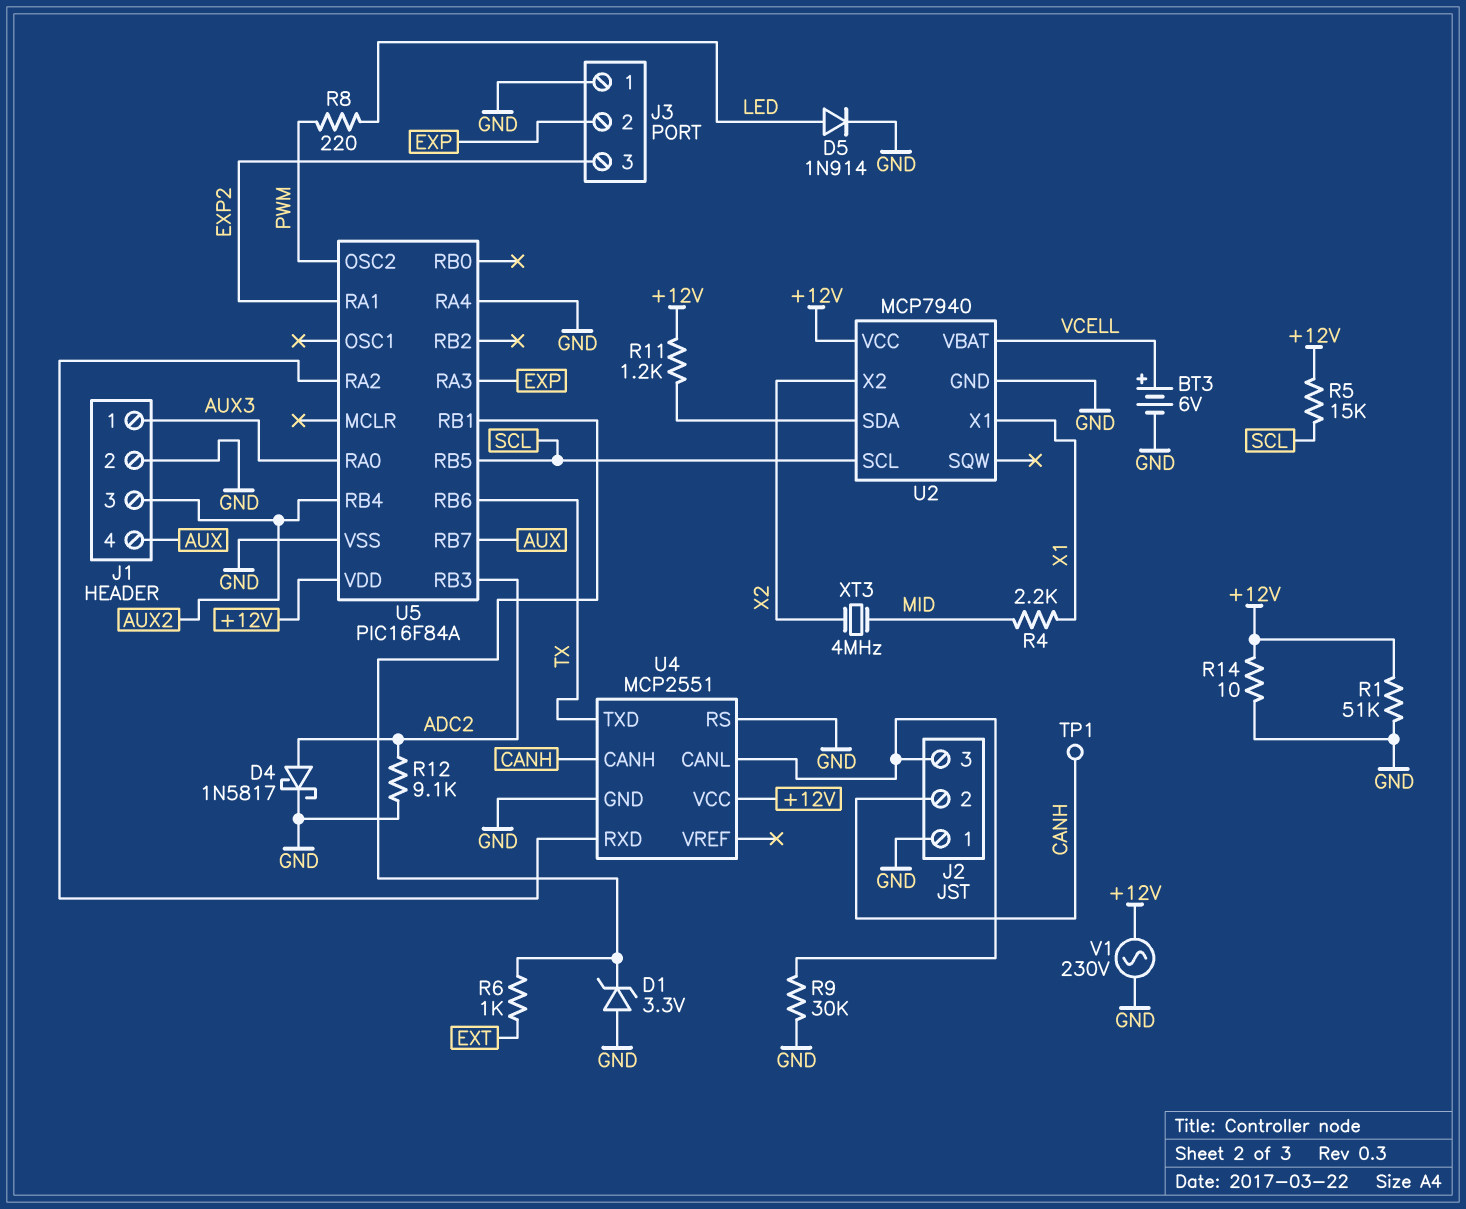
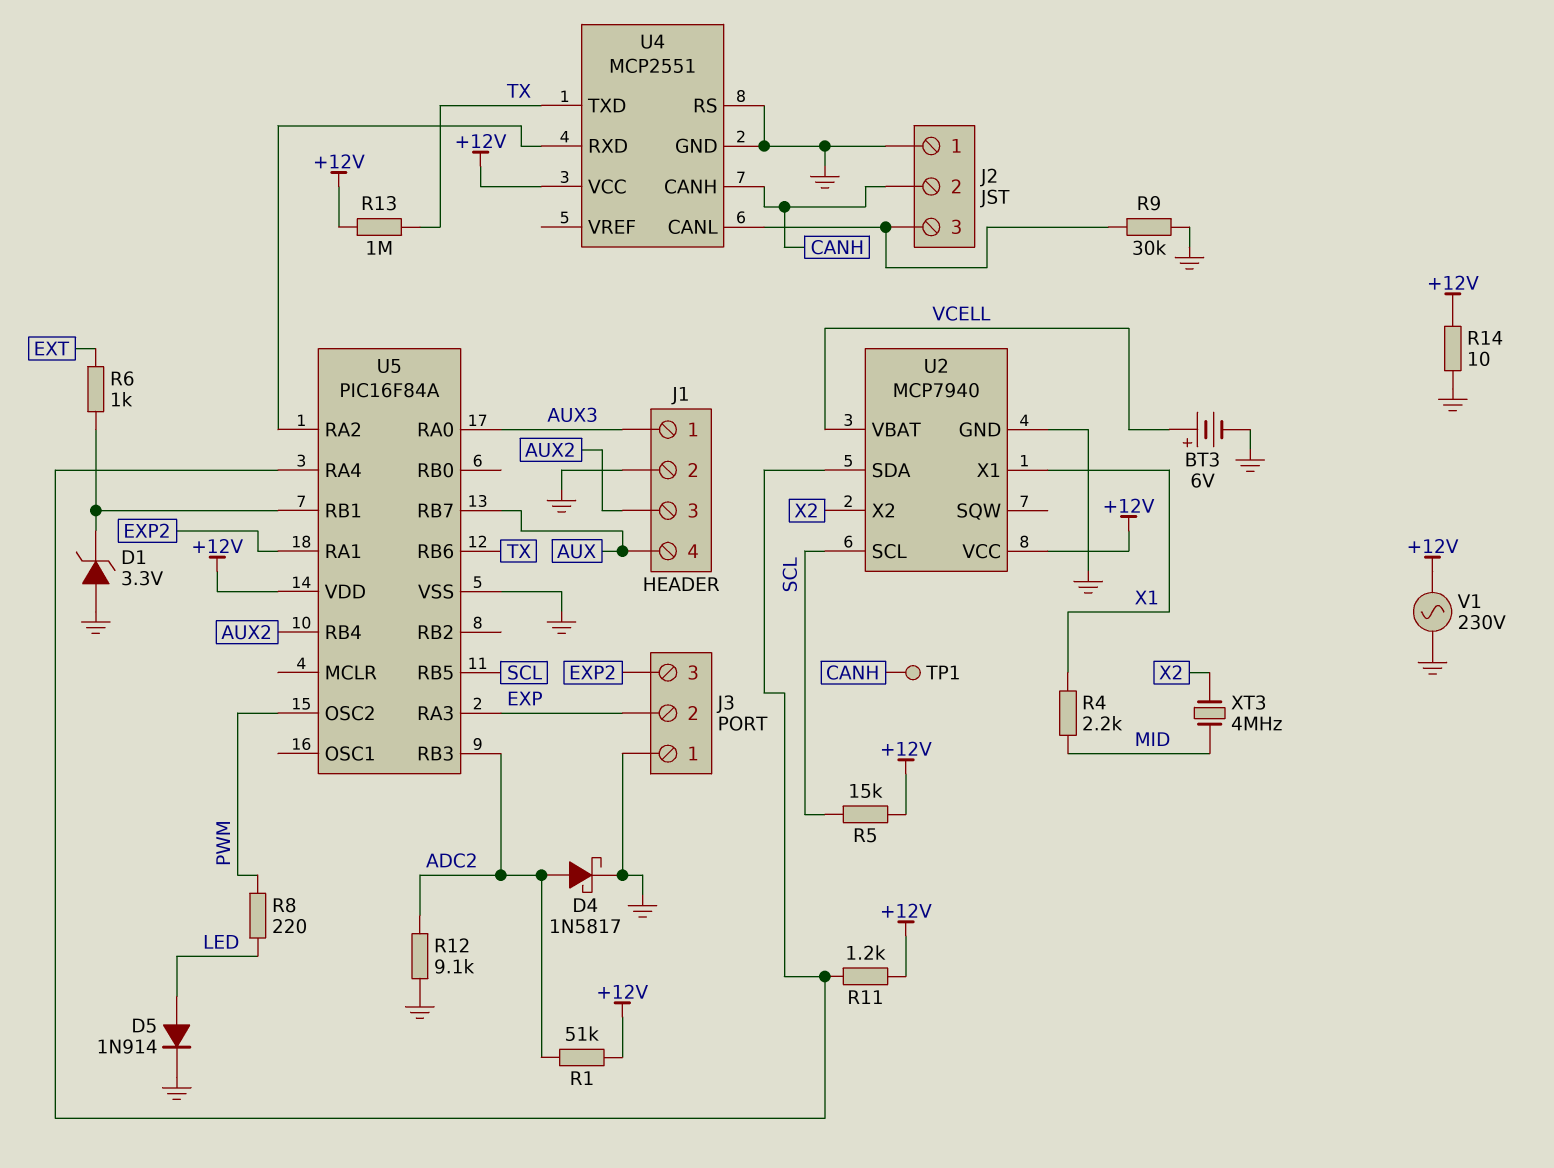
R1: 51k (+12V, GND) -> 51k (+12V, ADC2)
R13: none -> 1M (+12V, TX)
U5 pin RA4: GND -> U2/SDA

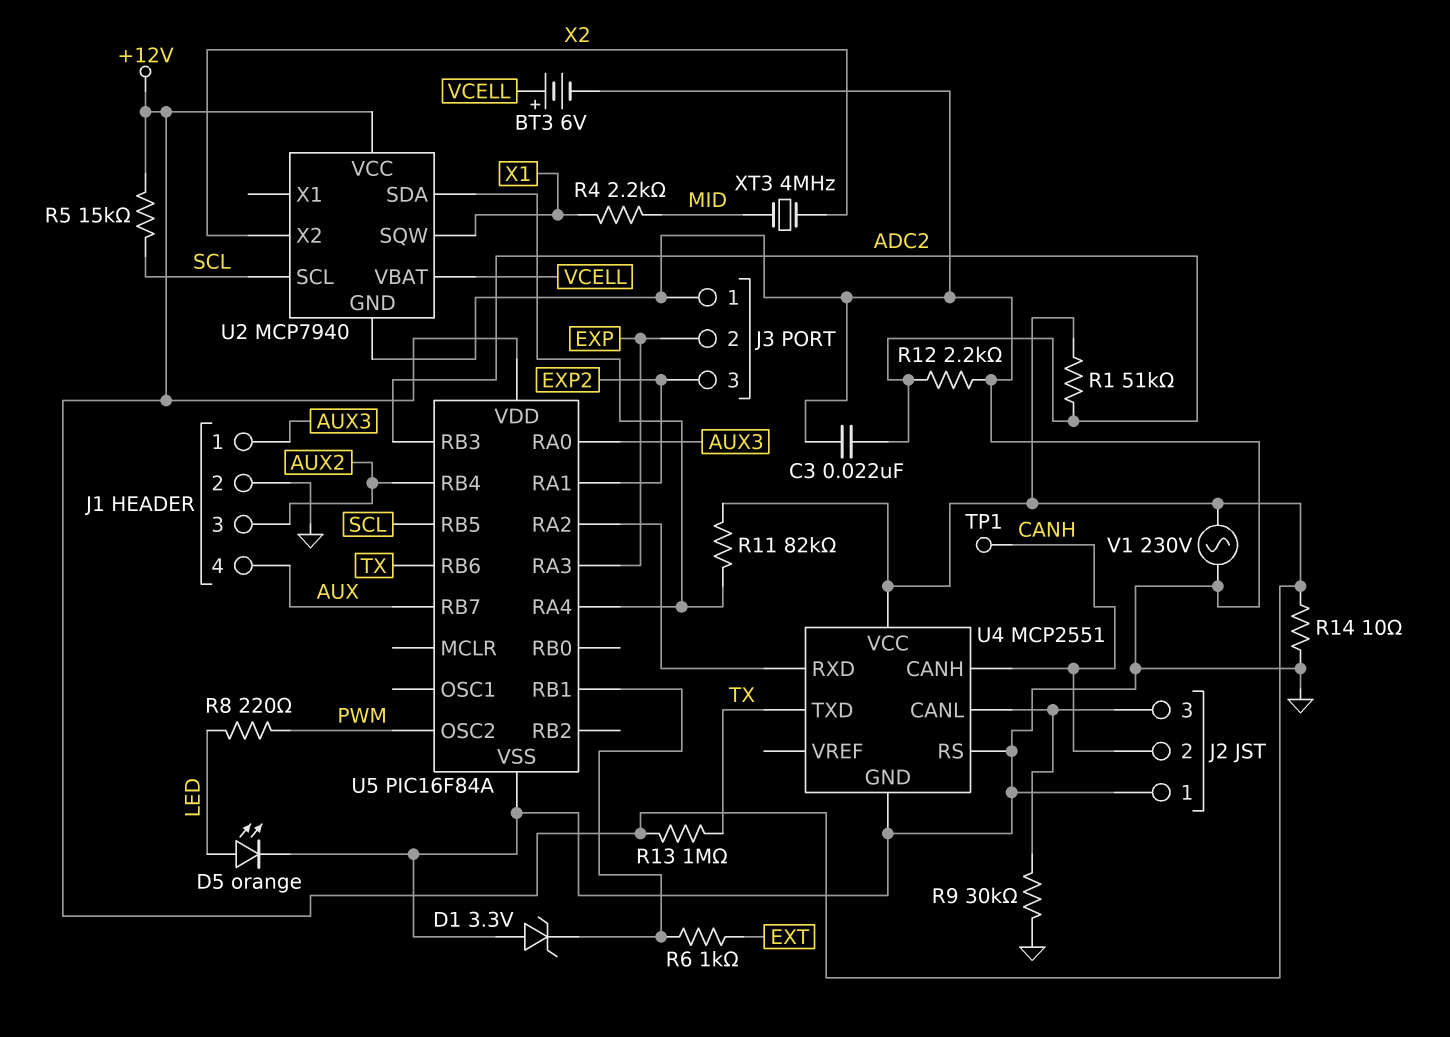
C3: none -> 22nF (ADC2, GND)
D4: schottky 1N5817 (A ADC2, K GND) -> none
D5: diode 1N914 (A LED, K GND) -> LED orange (A LED, K GND)
R11: 1.2k (+12V, U2/SDA) -> 82k (+12V, U2/SDA)
R12: 9.1k (ADC2, GND) -> 2.2k (ADC2, GND)
U2 pin SQW: none -> X1
U2 pin X1: X1 -> none

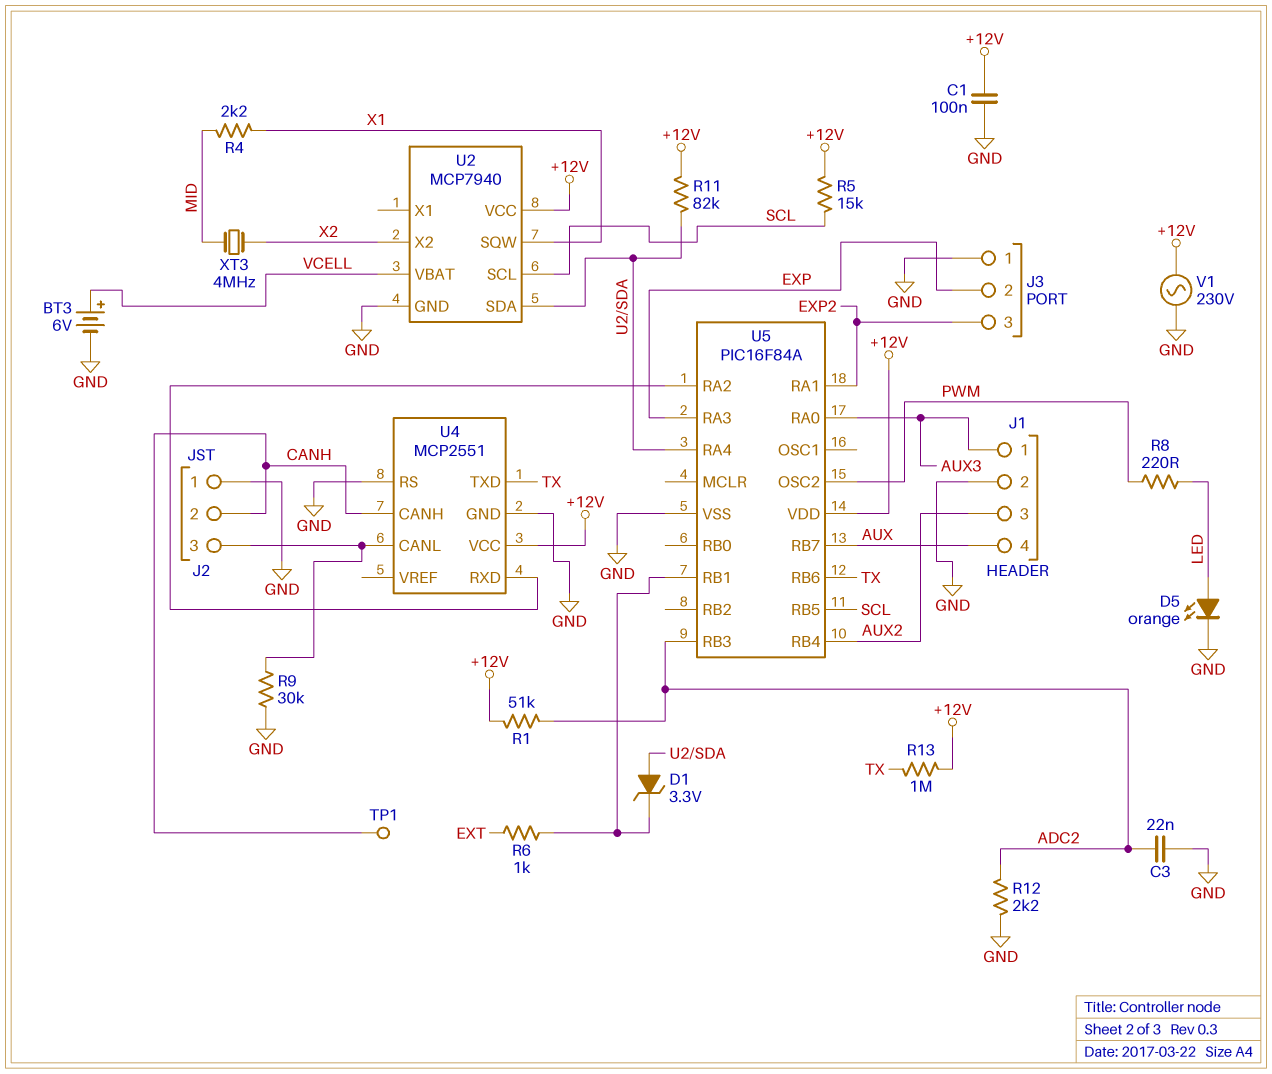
C1: none -> 100nF (+12V, GND)
D1: zener 3.3V (A GND, K U5/RB1) -> zener 3.3V (A U2/SDA, K U5/RB1)
R14: 10 (+12V, GND) -> none

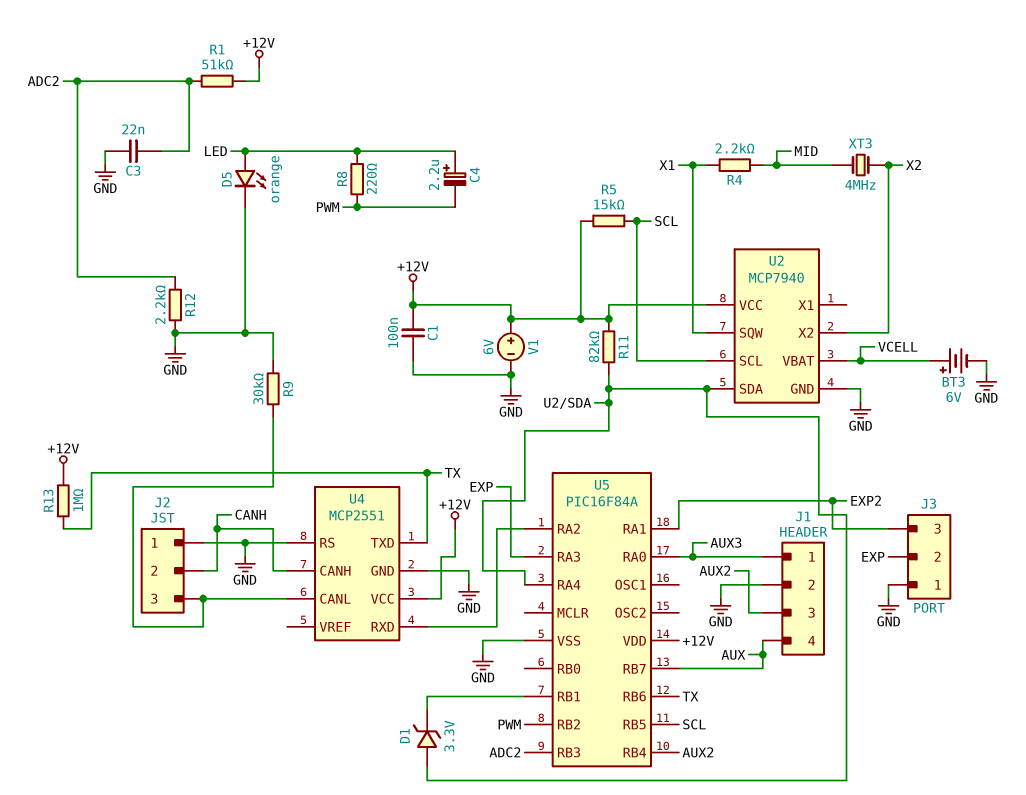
C4: none -> 2.2uF (plus LED, minus PWM)
R6: 1k (EXT, U5/RB1) -> none
TP1: test point (CANH) -> none
U5 pin OSC2: PWM -> none
U5 pin RB2: none -> PWM
V1: AC 230V (+12V, GND) -> 6V (plus +12V, minus GND)

